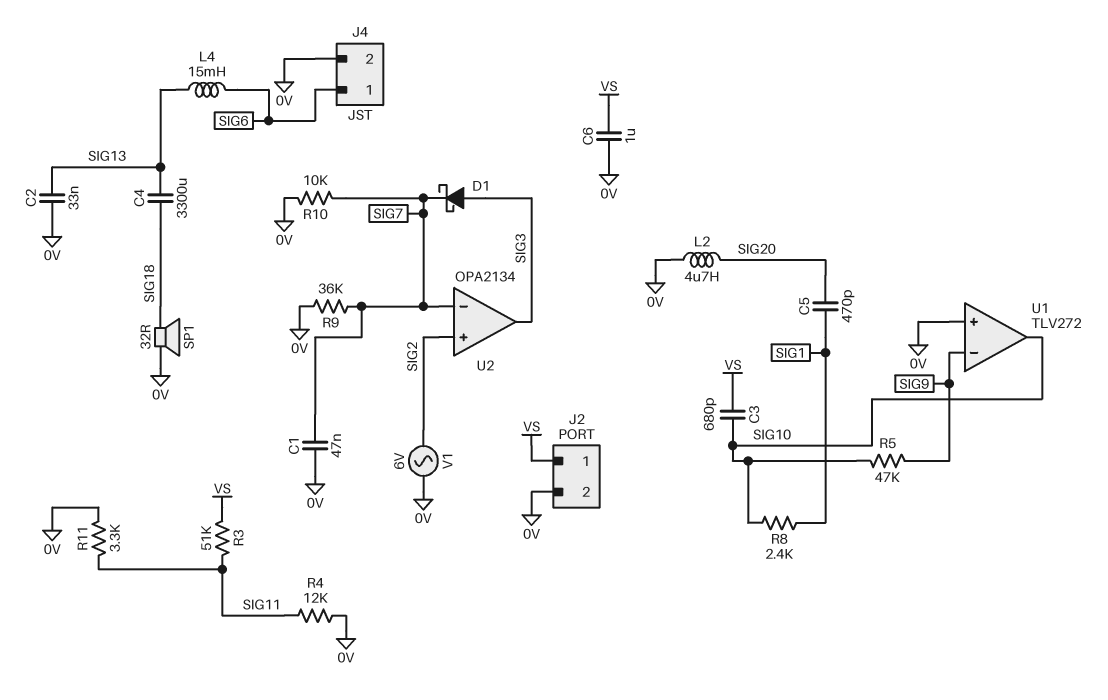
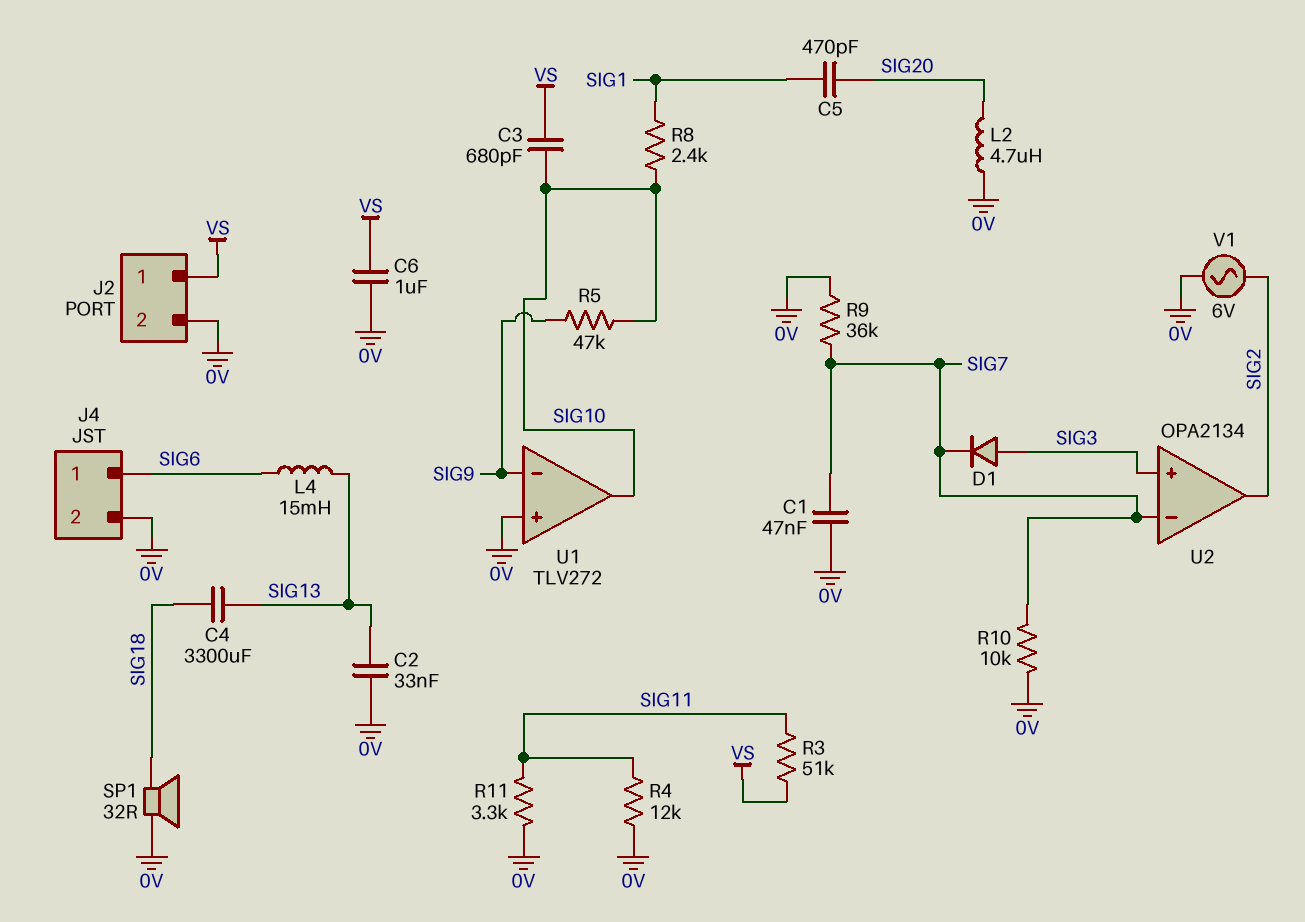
D1: schottky (A SIG3, K SIG7) -> diode (A SIG3, K SIG7)
U2 pin in+: SIG2 -> SIG3
U2 pin out: SIG3 -> SIG2

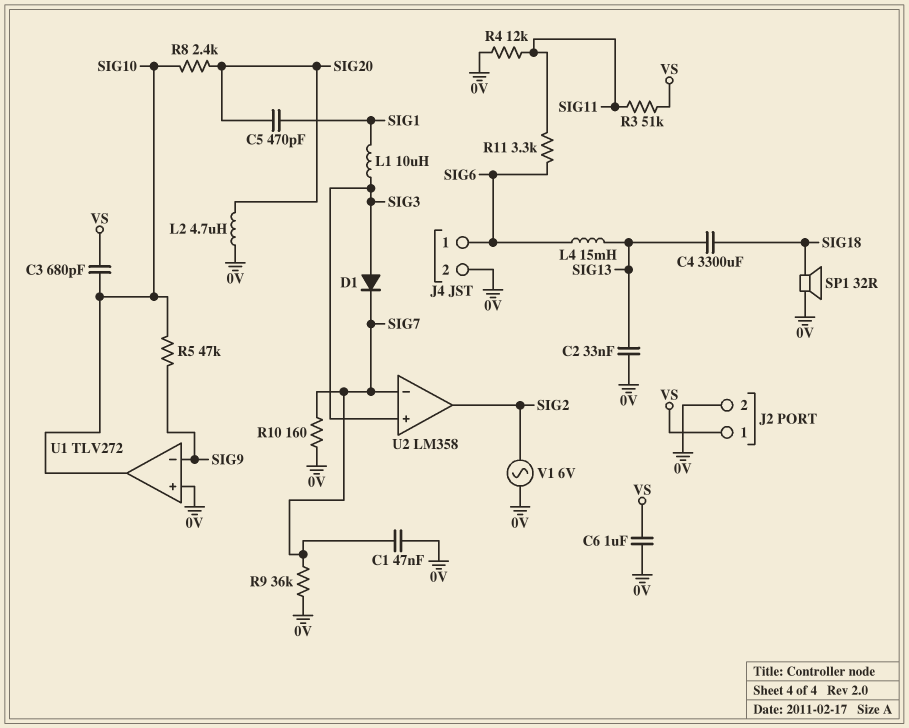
L1: none -> 10uH (SIG1, SIG3)
R8: 2.4k (SIG1, SIG10) -> 2.4k (SIG10, SIG20)
R10: 10k (0V, SIG7) -> 160 (0V, SIG7)
R11: 3.3k (0V, SIG11) -> 3.3k (SIG6, SIG11)
U2: OPA2134 -> LM358

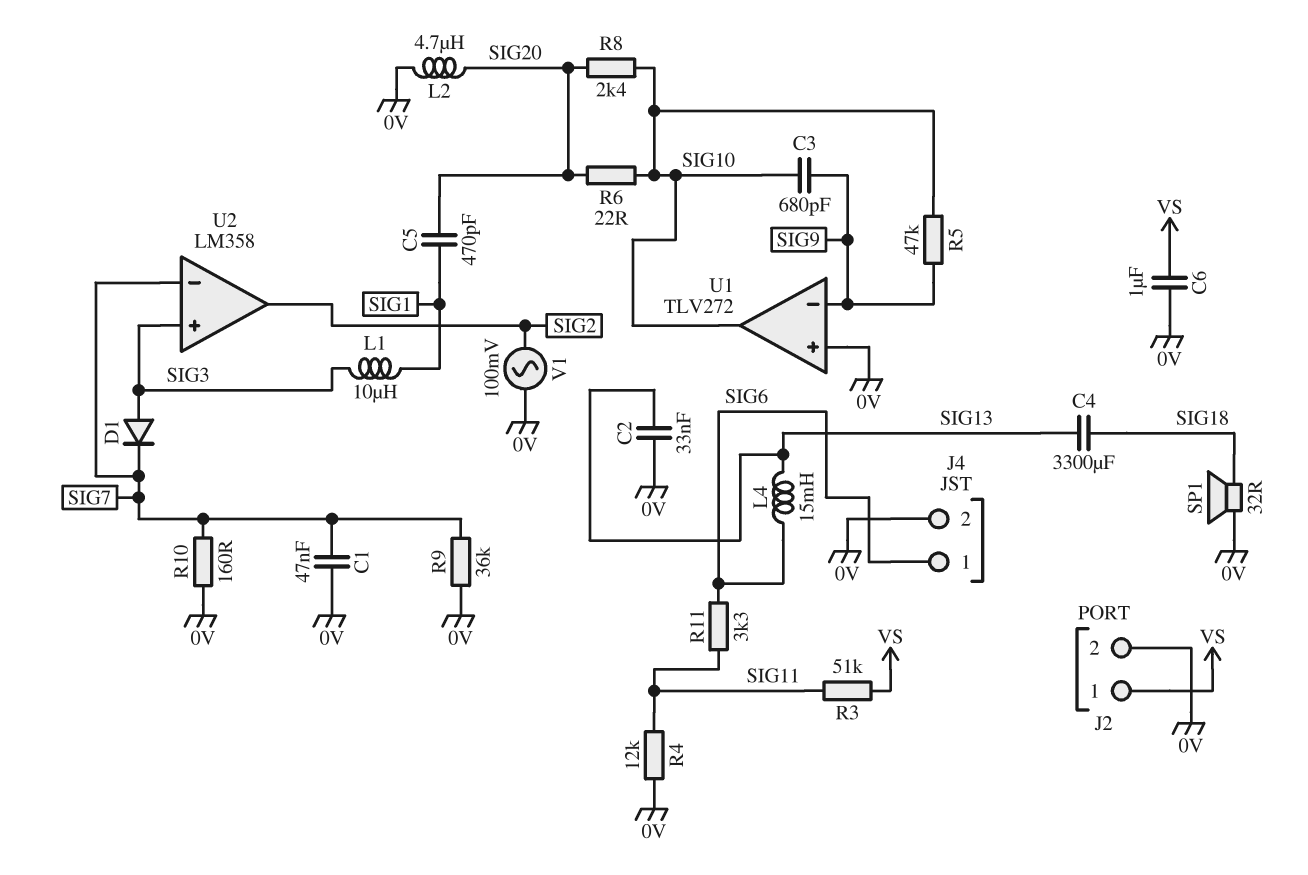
C3: 680pF (SIG10, VS) -> 680pF (SIG9, SIG10)
R6: none -> 22 (SIG10, SIG20)
V1: AC 6V (0V, SIG2) -> AC 100mV (0V, SIG2)

